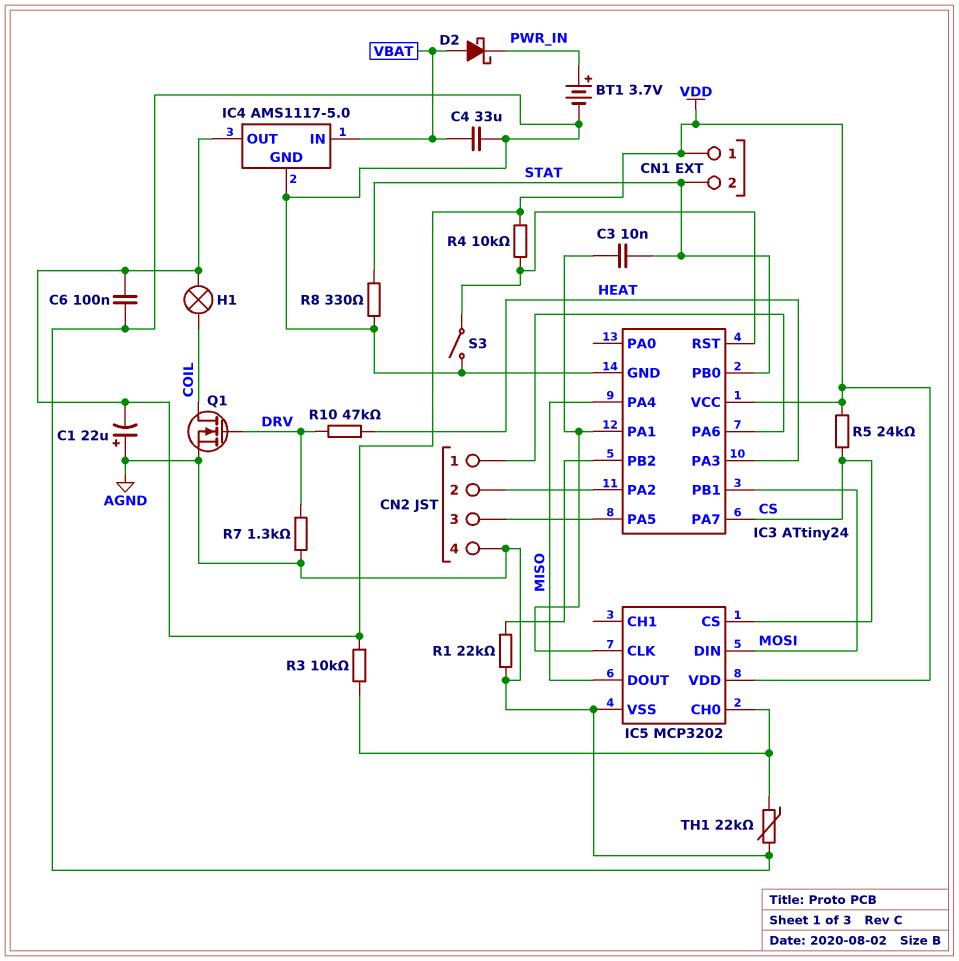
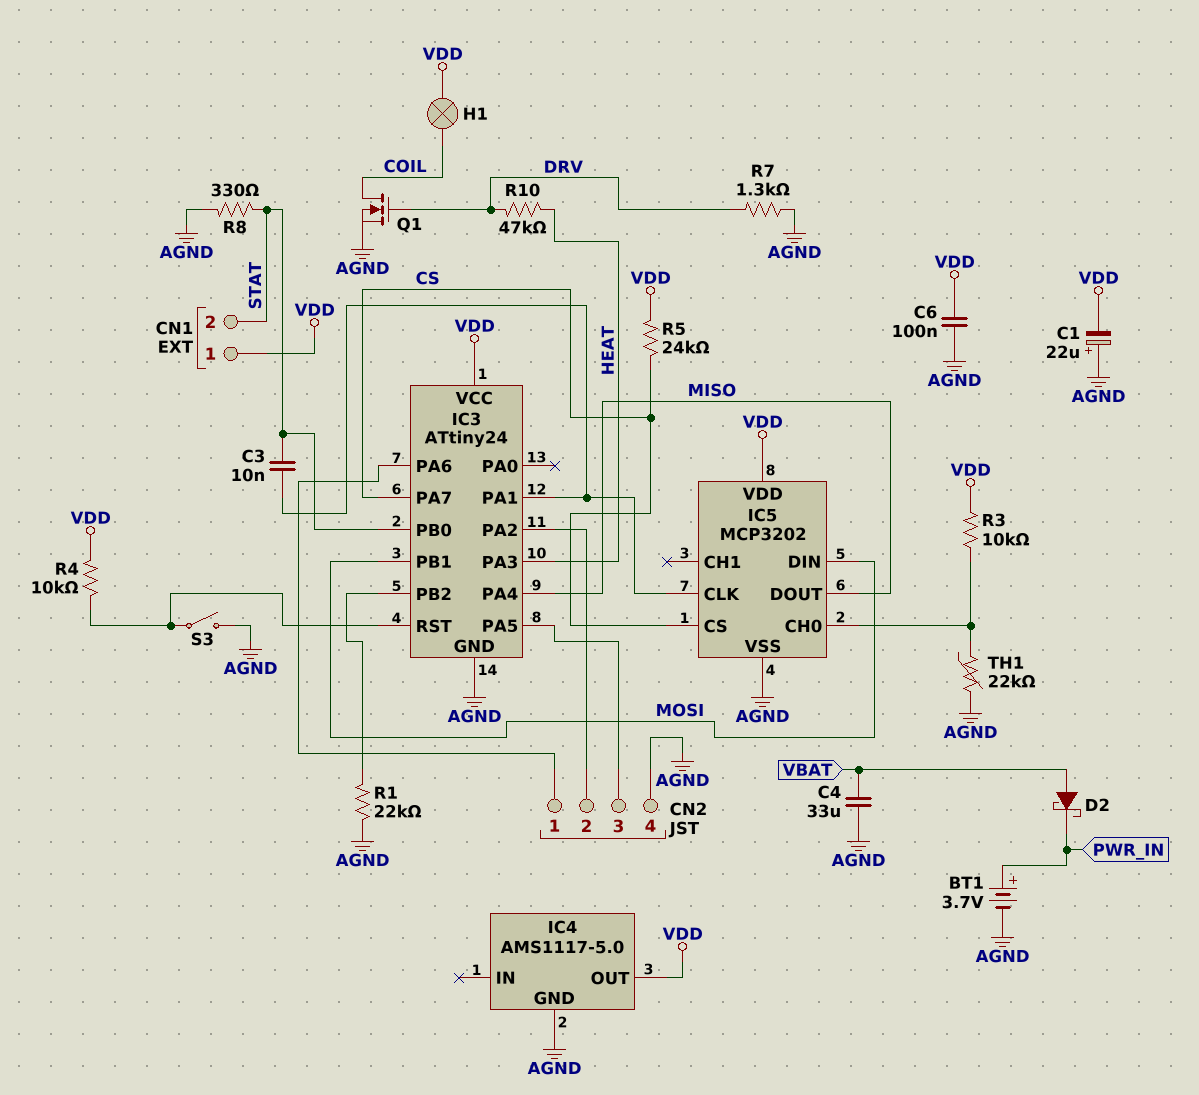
IC4 pin IN: VBAT -> none

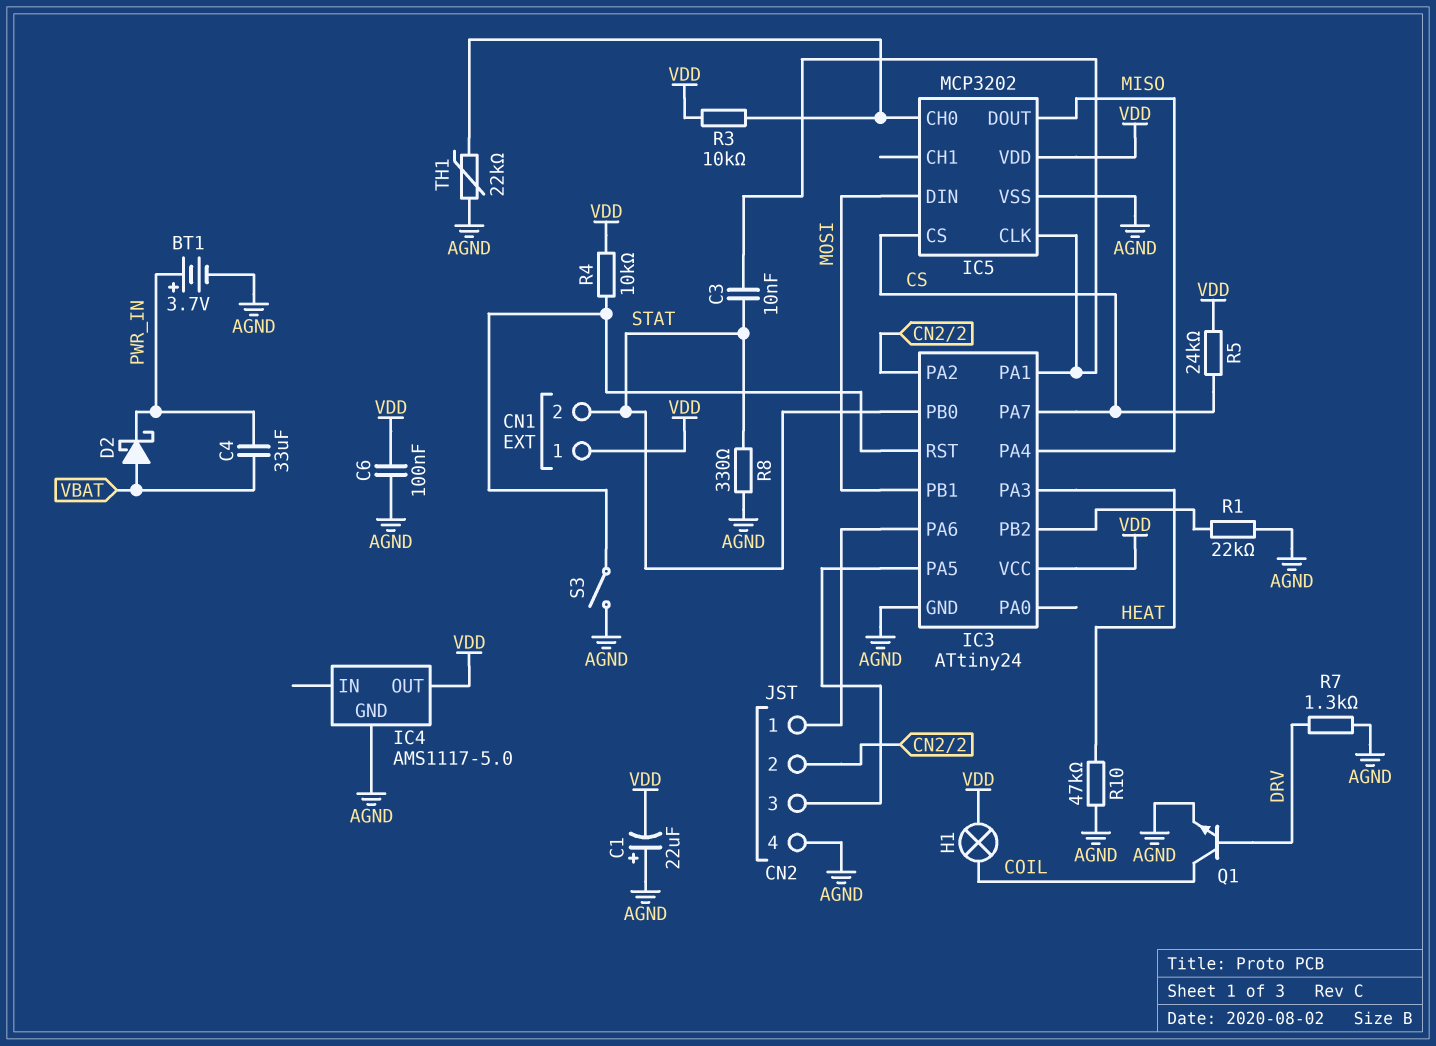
C4: 33uF (AGND, VBAT) -> 33uF (PWR_IN, VBAT)
Q1: NMOS (G DRV, D COIL, S AGND) -> NPN (B DRV, C COIL, E AGND)
R10: 47k (DRV, HEAT) -> 47k (AGND, HEAT)

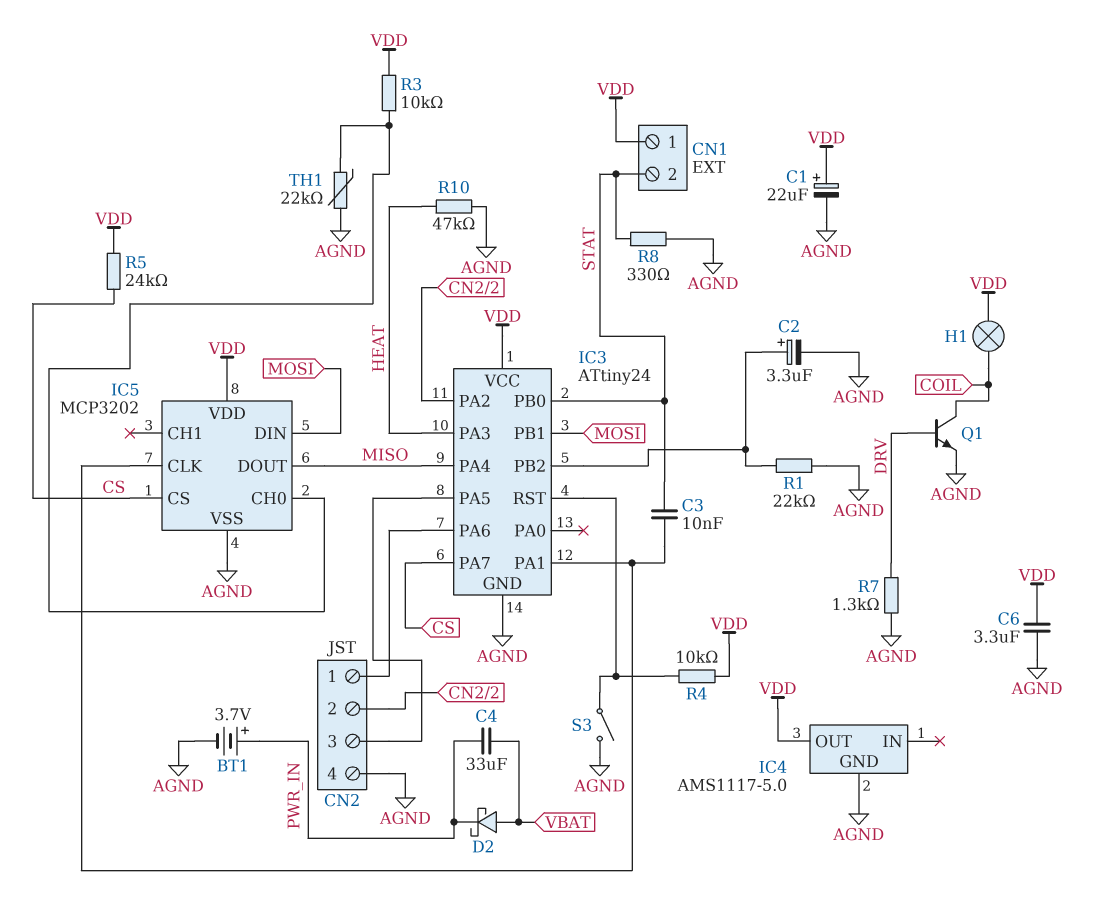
C1: 22uF (plus AGND, minus VDD) -> 22uF (plus VDD, minus AGND)
C2: none -> 3.3uF (plus IC3/PB2, minus AGND)
C6: 100nF (AGND, VDD) -> 3.3uF (AGND, VDD)

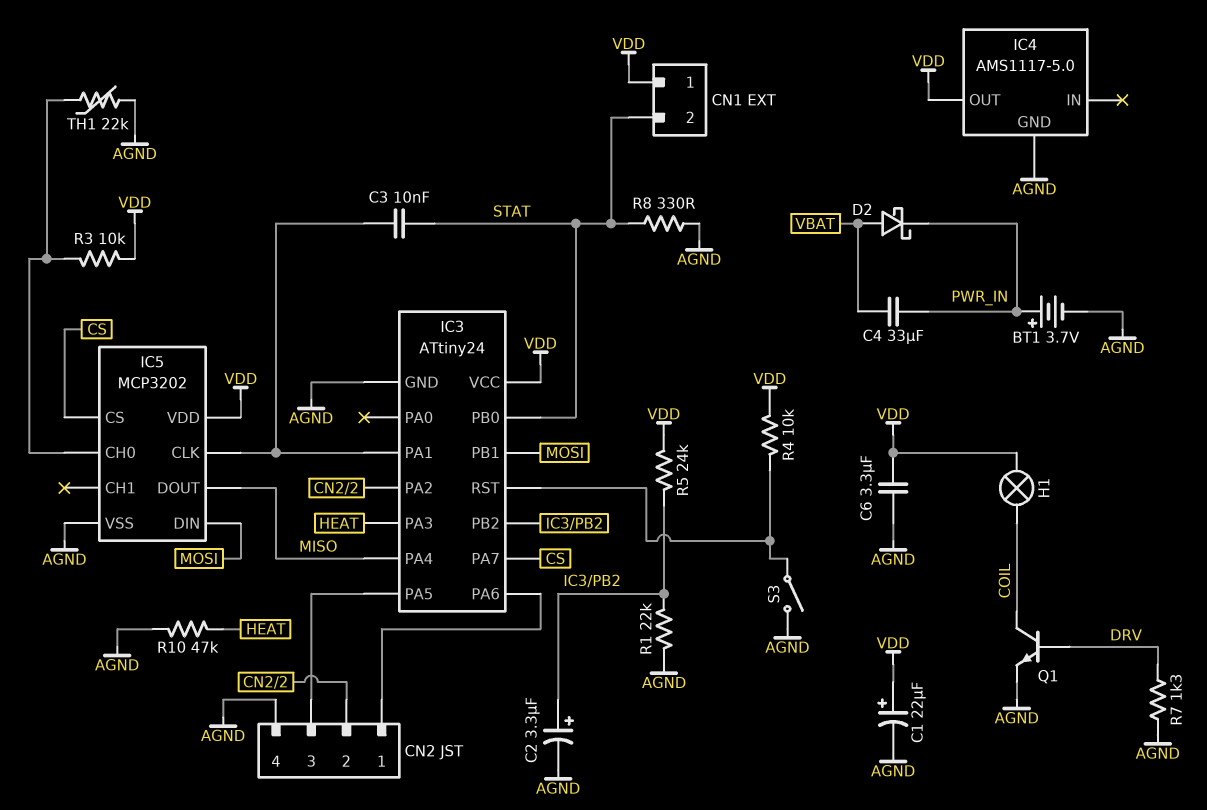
R5: 24k (CS, VDD) -> 24k (IC3/PB2, VDD)

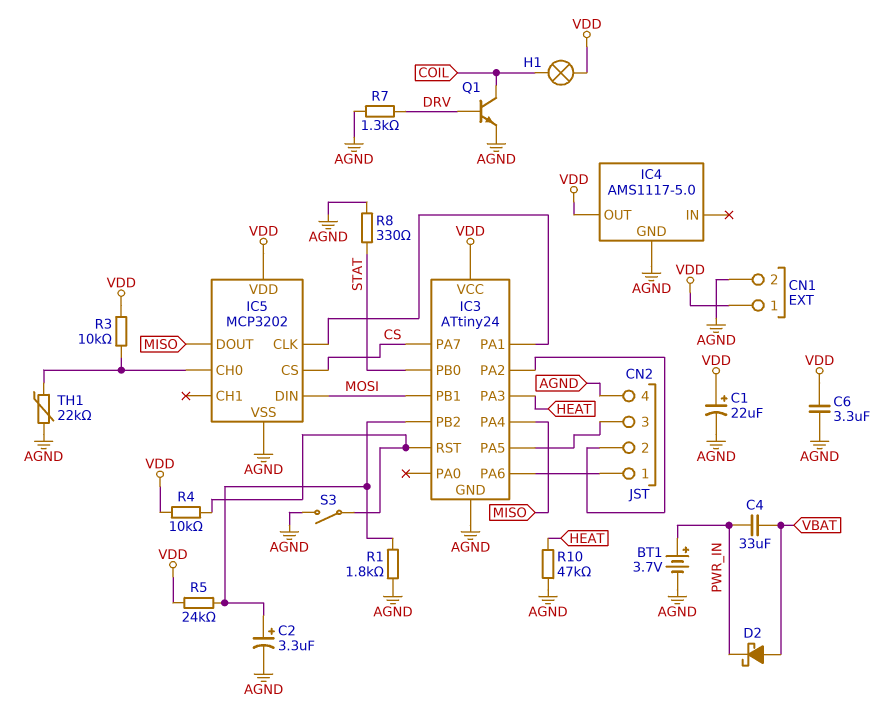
C3: 10nF (IC3/PA1, STAT) -> none
CN1 pin 2: STAT -> AGND
R1: 22k (AGND, IC3/PB2) -> 1.8k (AGND, IC3/PB2)

